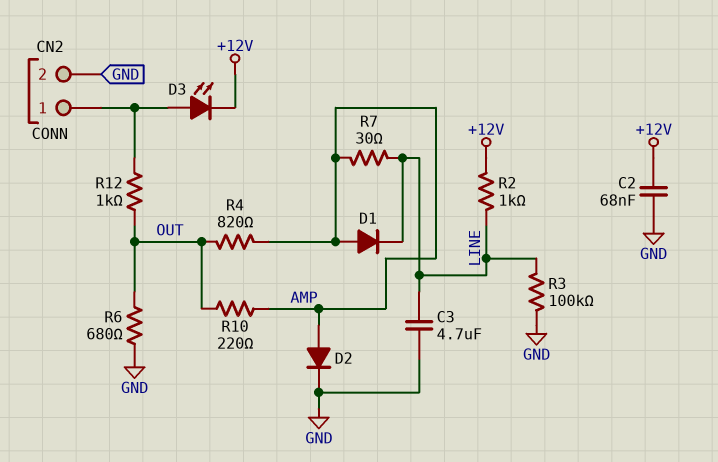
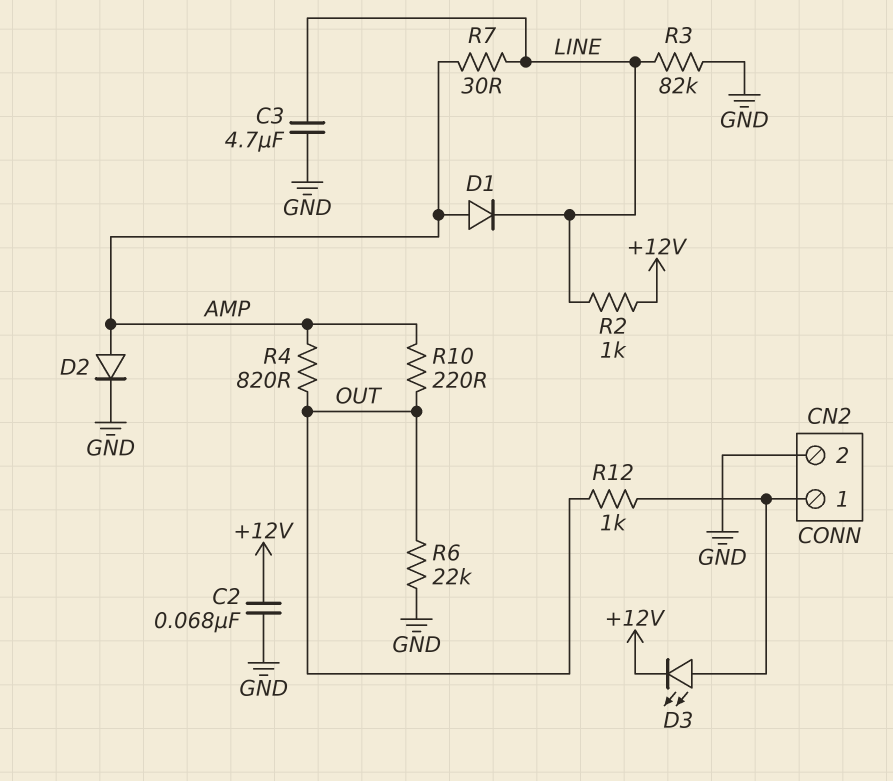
R3: 100k (GND, LINE) -> 82k (GND, LINE)
R6: 680 (GND, OUT) -> 22k (GND, OUT)

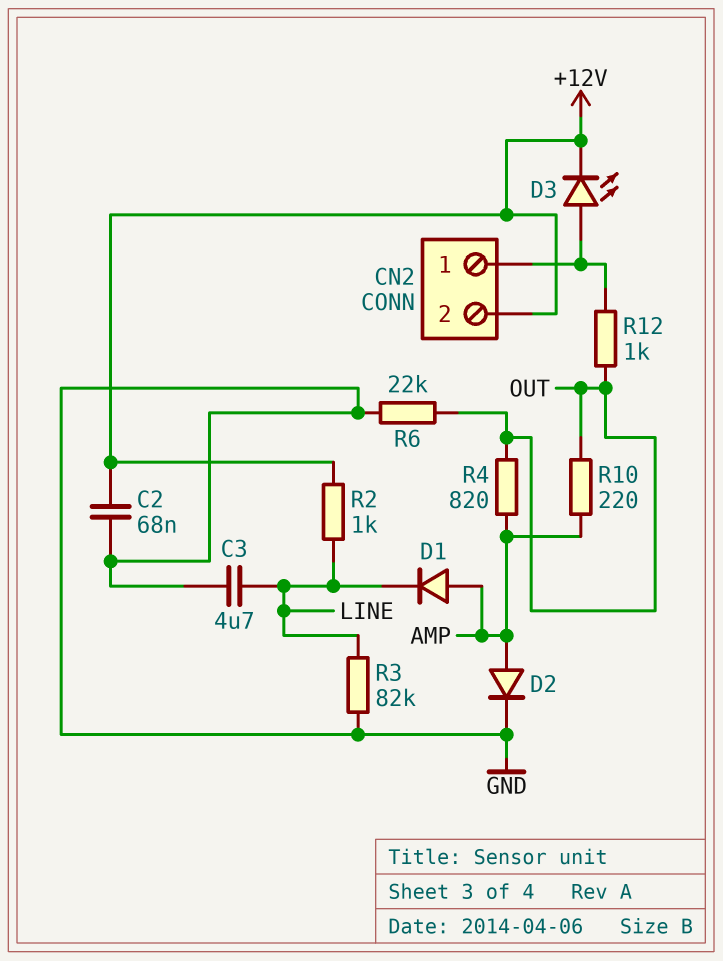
CN2 pin 2: GND -> +12V
R7: 30 (AMP, LINE) -> none

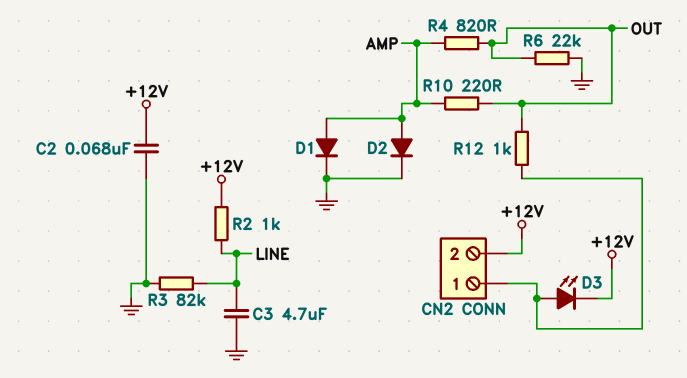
D1: diode (A AMP, K LINE) -> diode (A AMP, K GND)

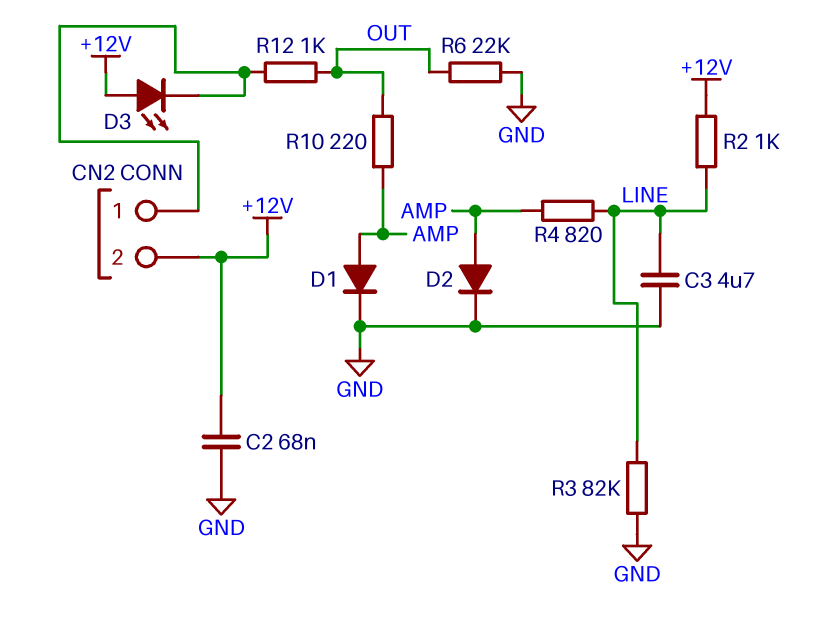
D3: LED (A CN2/1, K +12V) -> LED (A +12V, K CN2/1)
R4: 820 (AMP, OUT) -> 820 (AMP, LINE)

